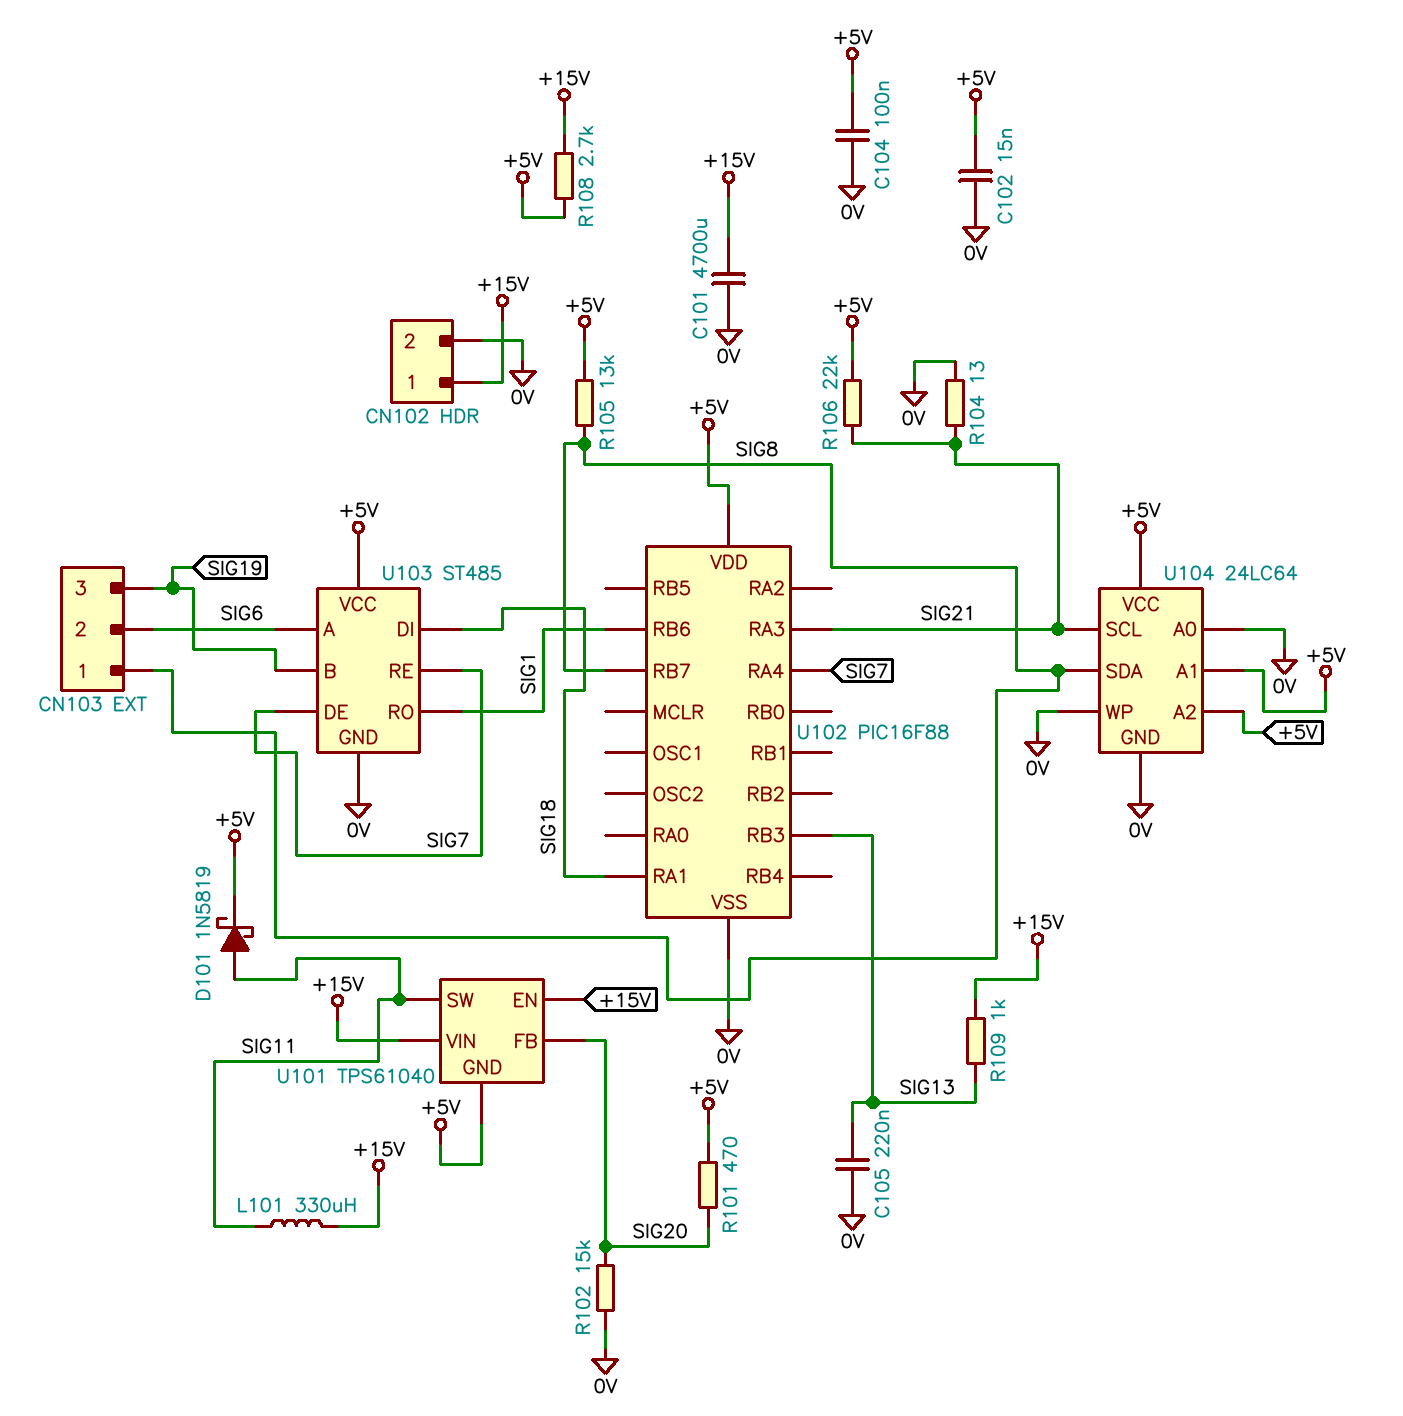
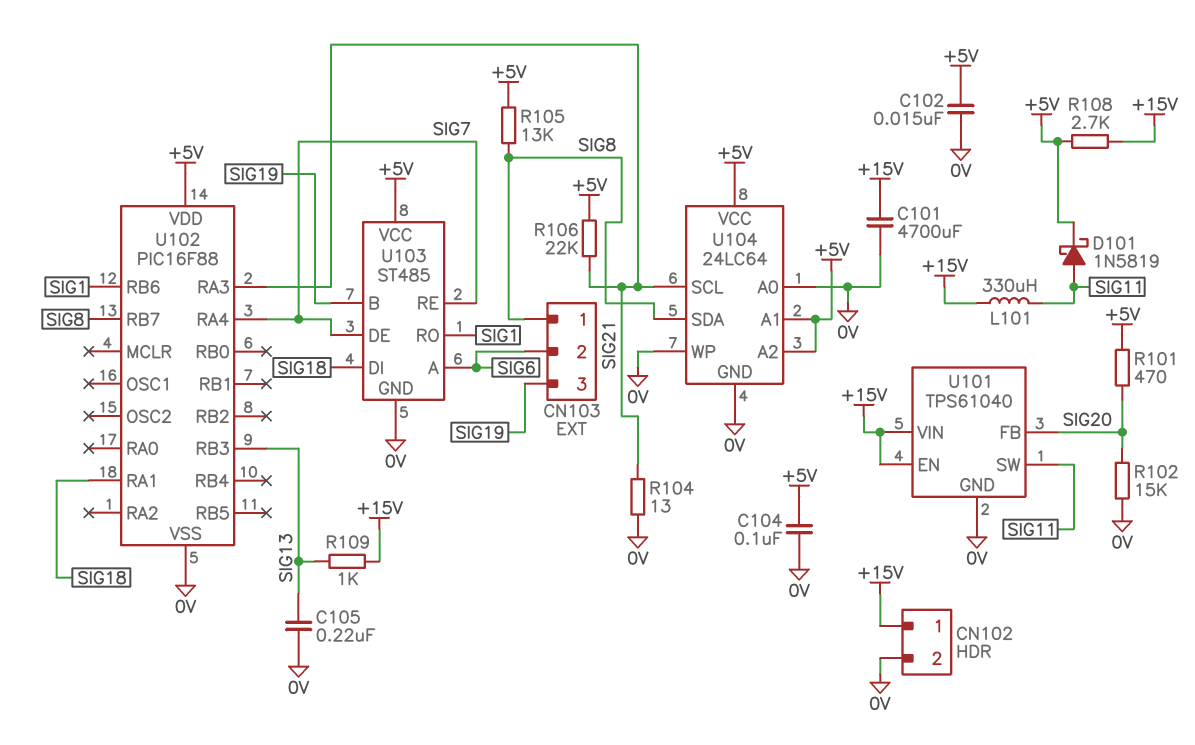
U101 pin GND: +5V -> 0V

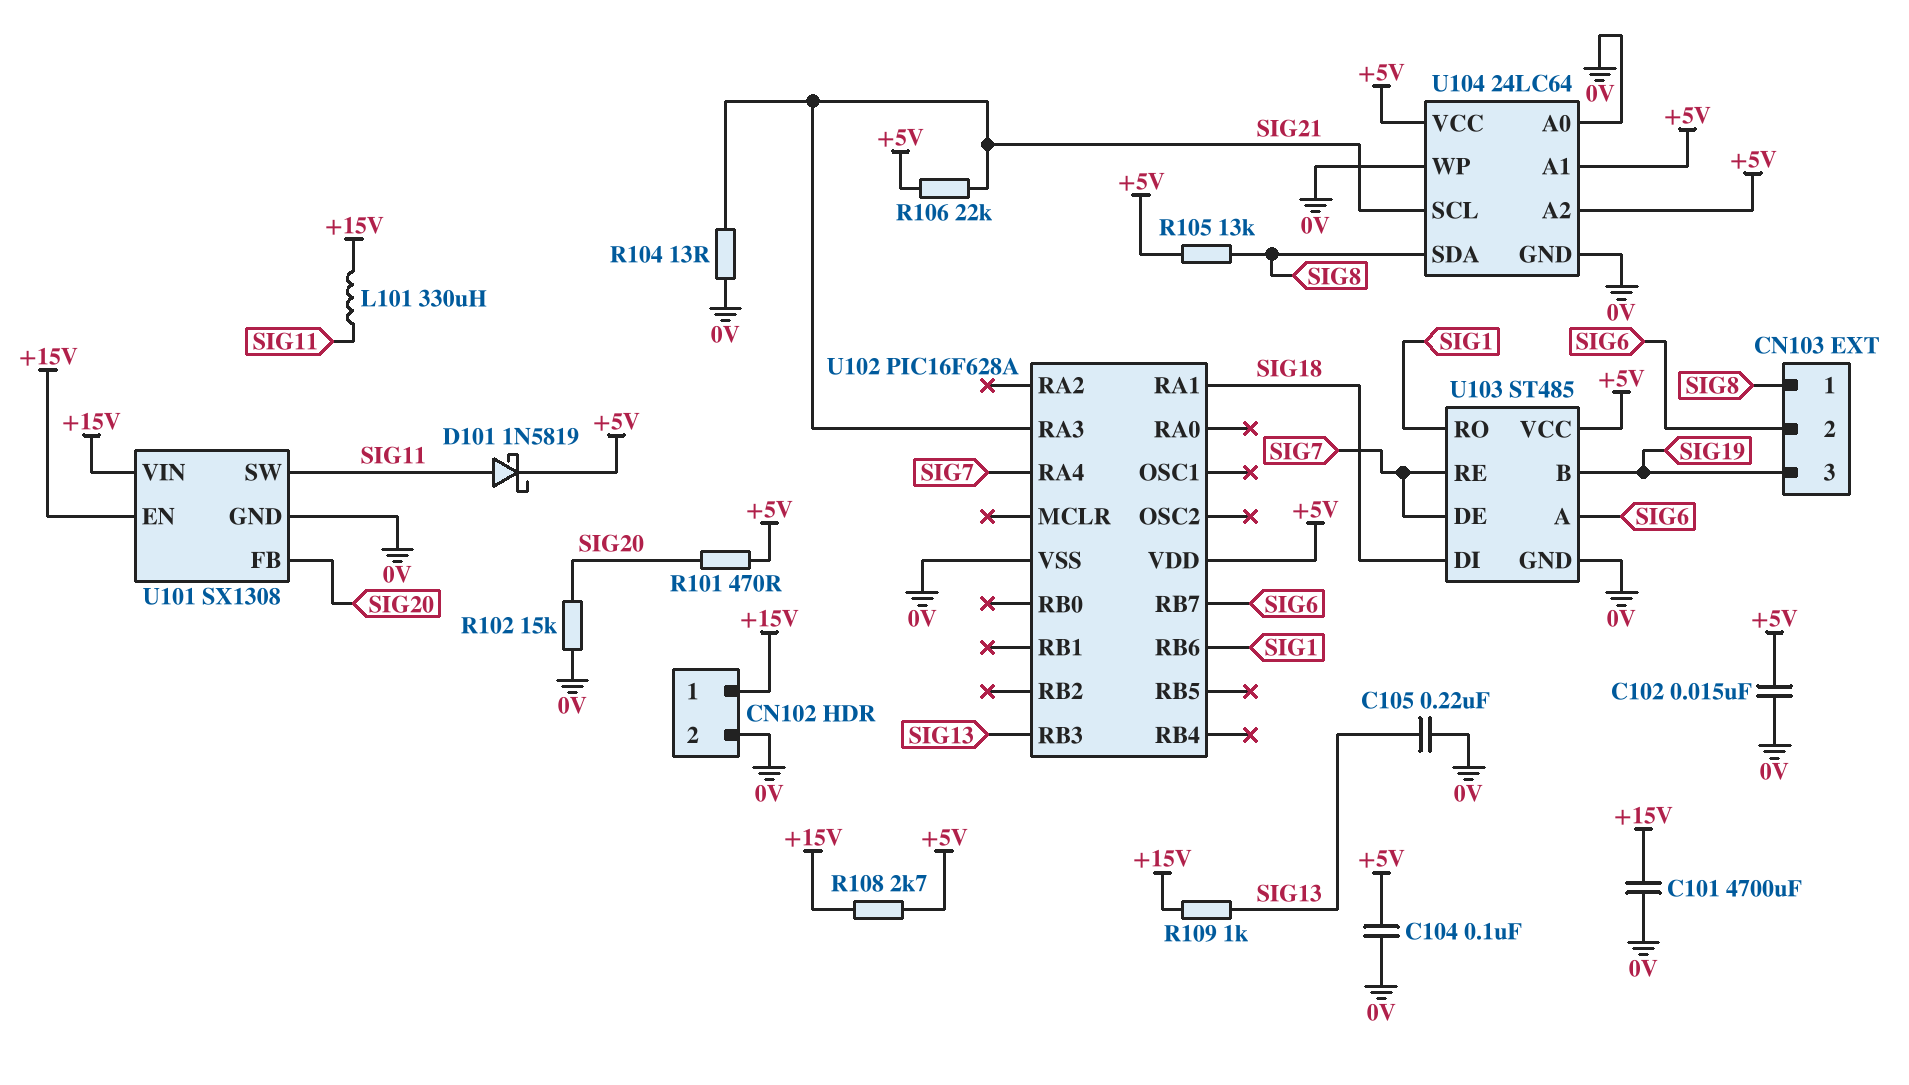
U101: TPS61040 -> SX1308
U102: PIC16F88 -> PIC16F628A
U102 pin RB7: SIG8 -> SIG6

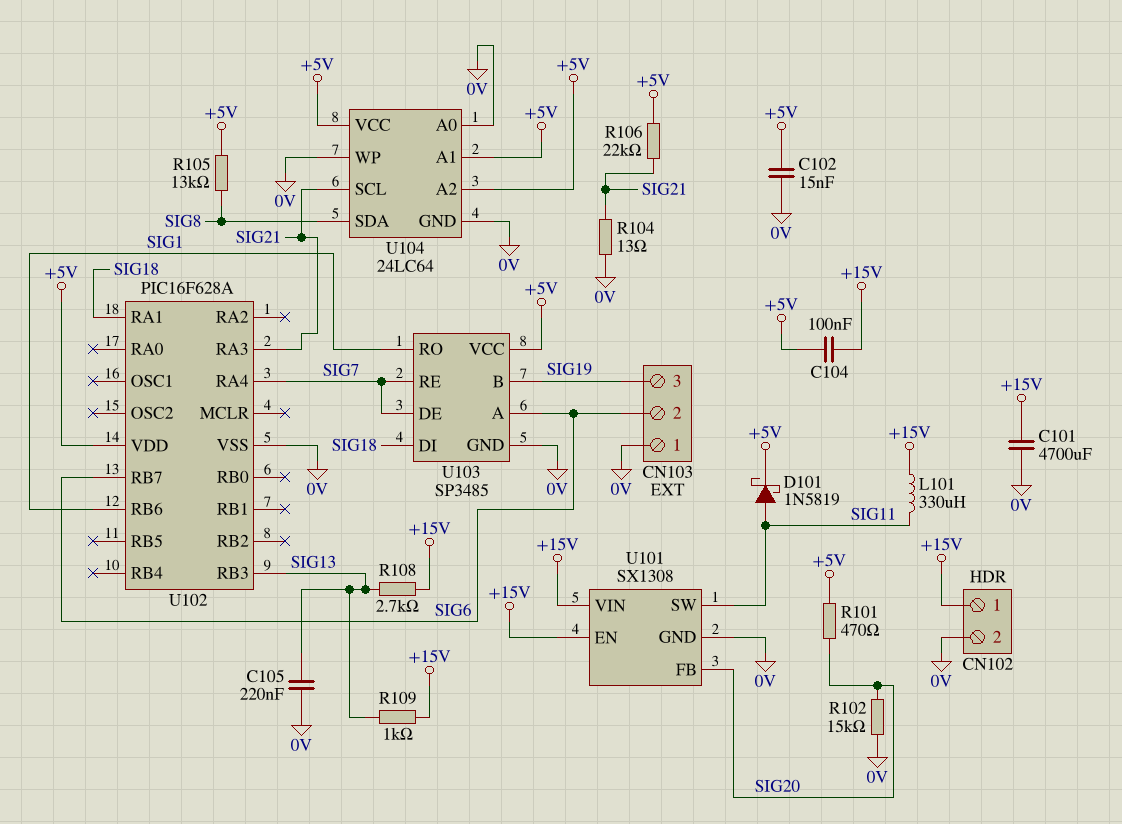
C104: 100nF (+5V, 0V) -> 100nF (+5V, +15V)
CN103 pin 1: SIG8 -> 0V
R108: 2.7k (+5V, +15V) -> 2.7k (+15V, SIG13)
U103: ST485 -> SP3485

